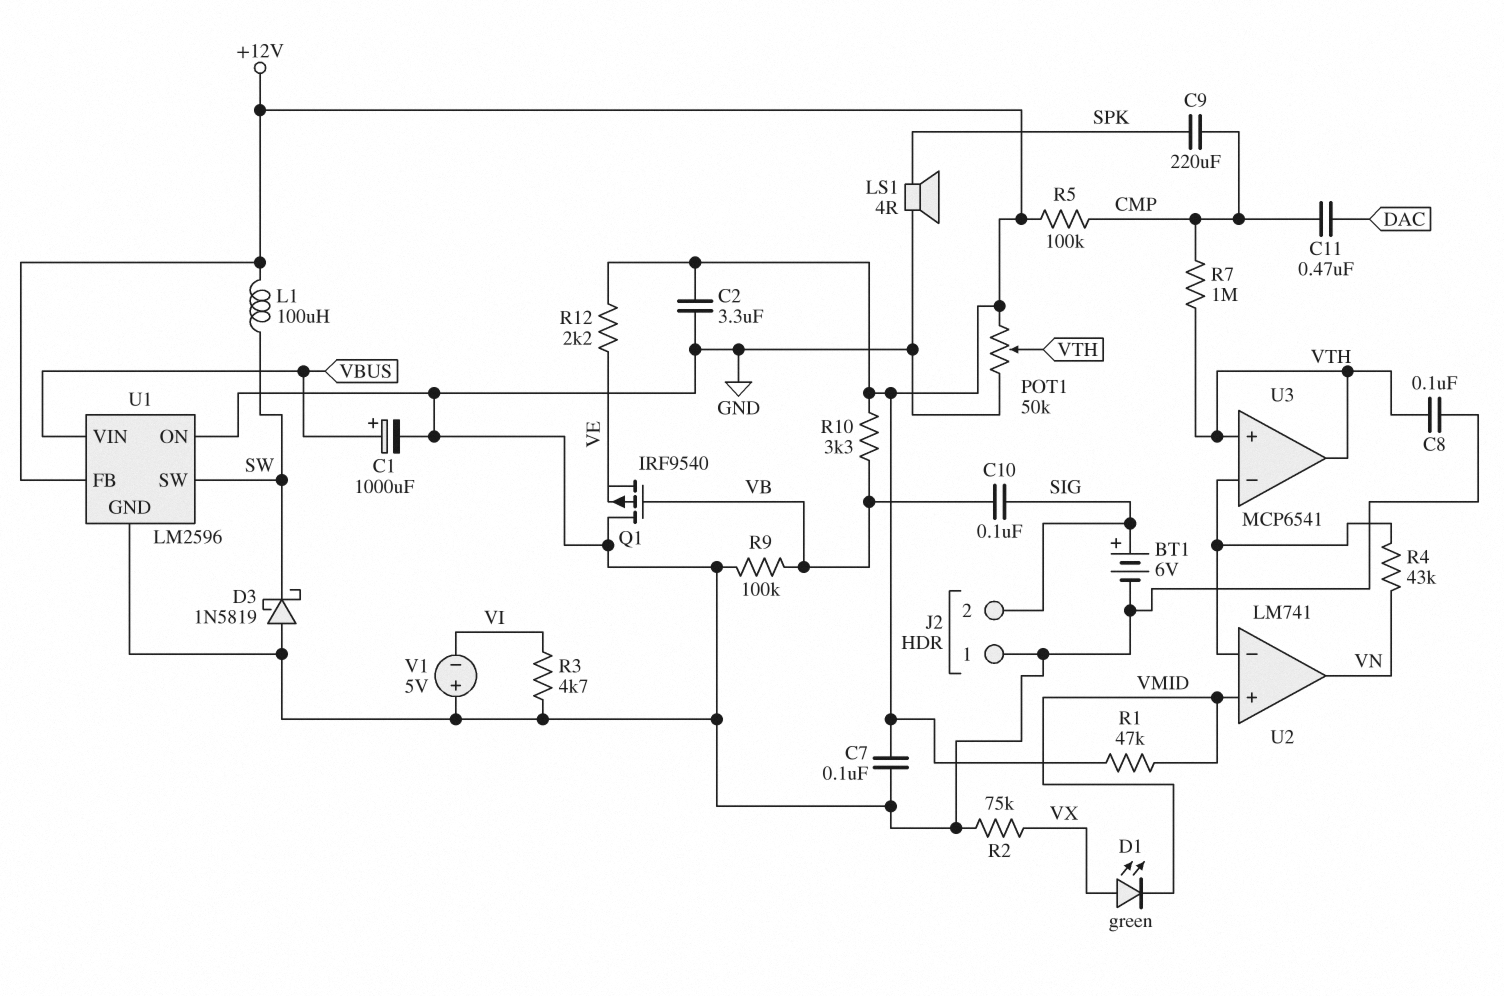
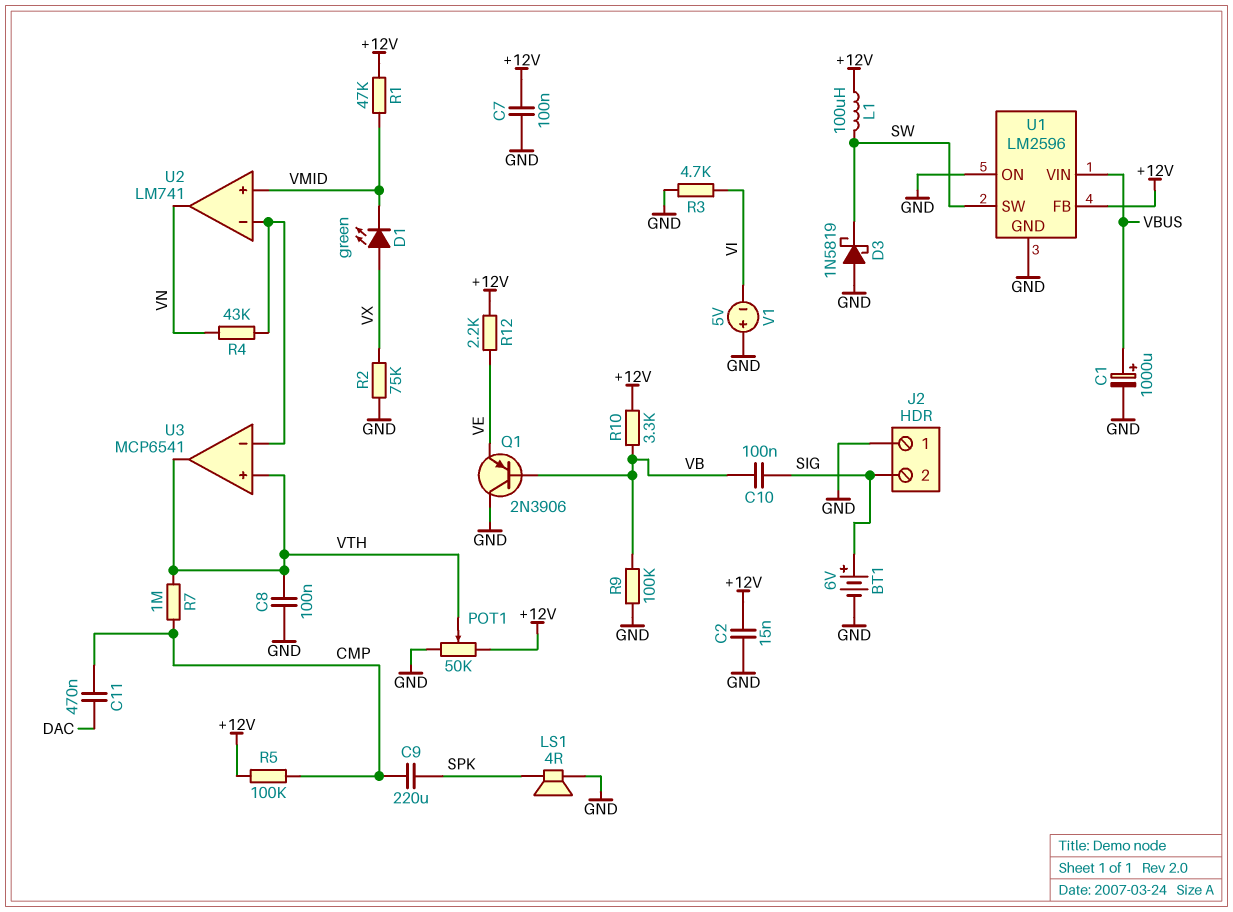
C2: 3.3uF (+12V, GND) -> 15nF (+12V, GND)
Q1: PMOS IRF9540 (G VB, D GND, S VE) -> PNP 2N3906 (B VB, C GND, E VE)

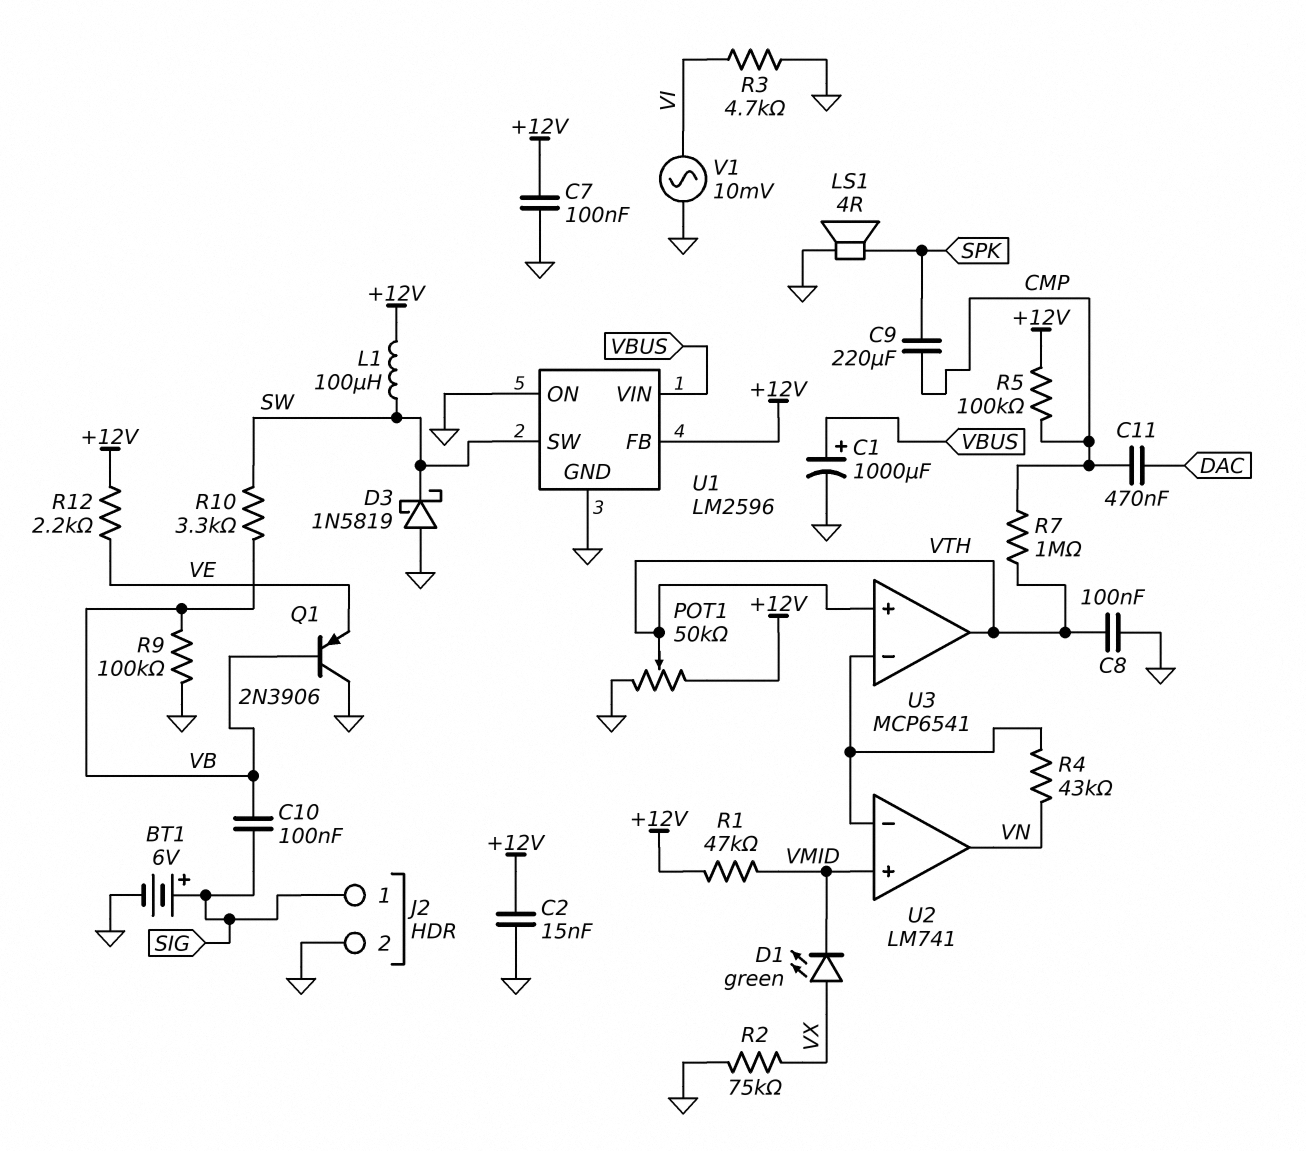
J2 pin 1: GND -> SIG
J2 pin 2: SIG -> GND
R10: 3.3k (+12V, VB) -> 3.3k (SW, VB)
V1: 5V (plus GND, minus VI) -> AC 10mV (GND, VI)

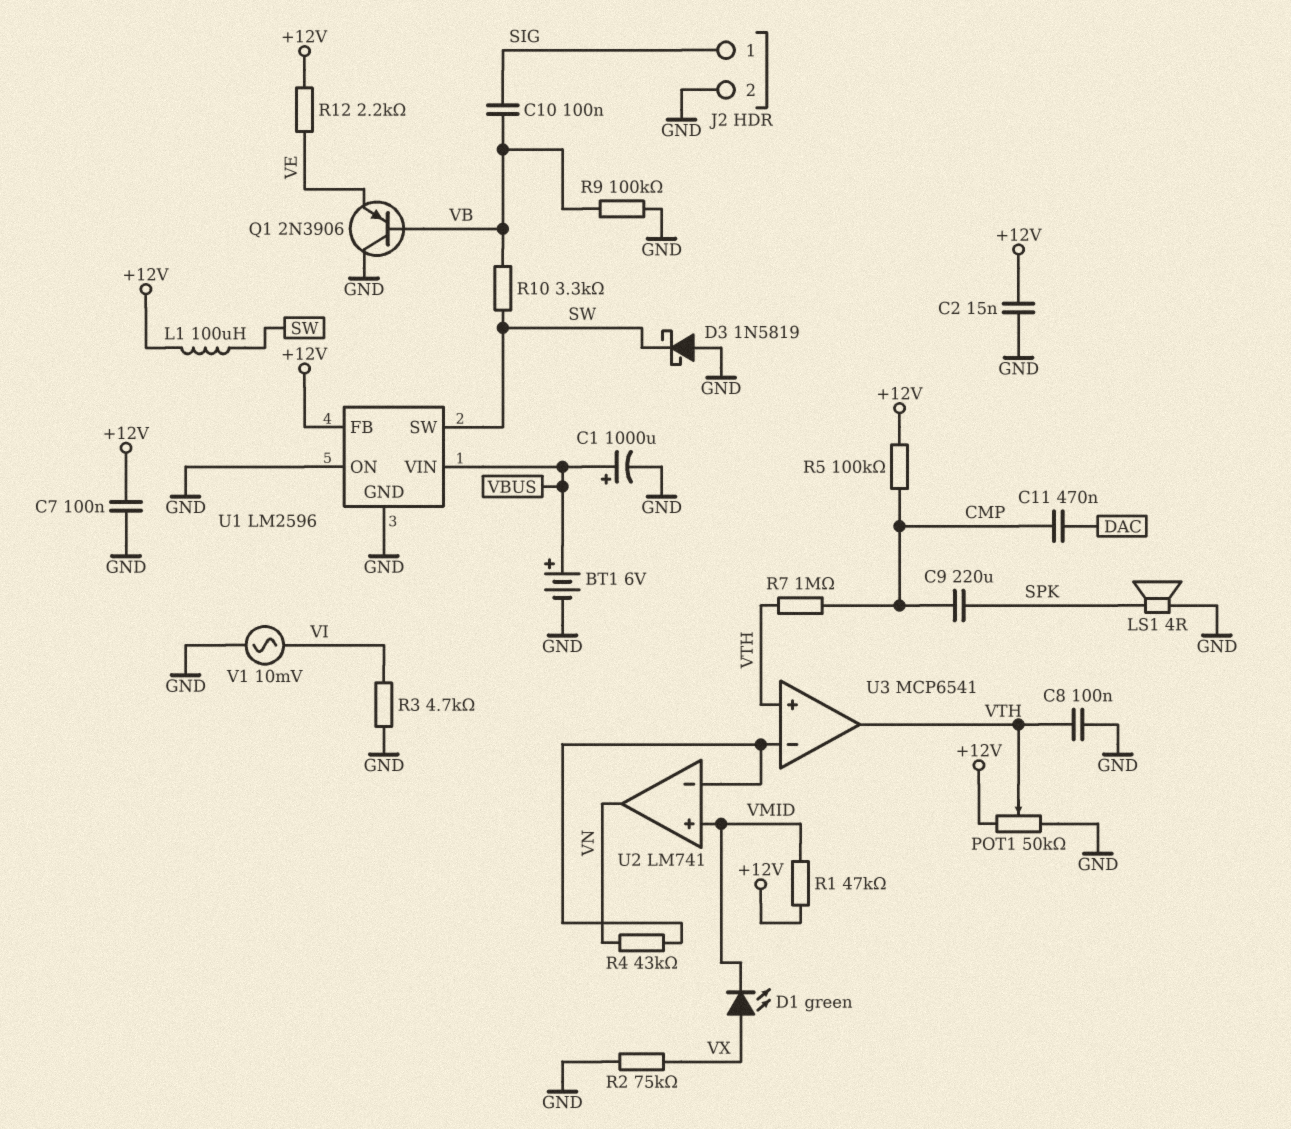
BT1: 6V (plus SIG, minus GND) -> 6V (plus VBUS, minus GND)

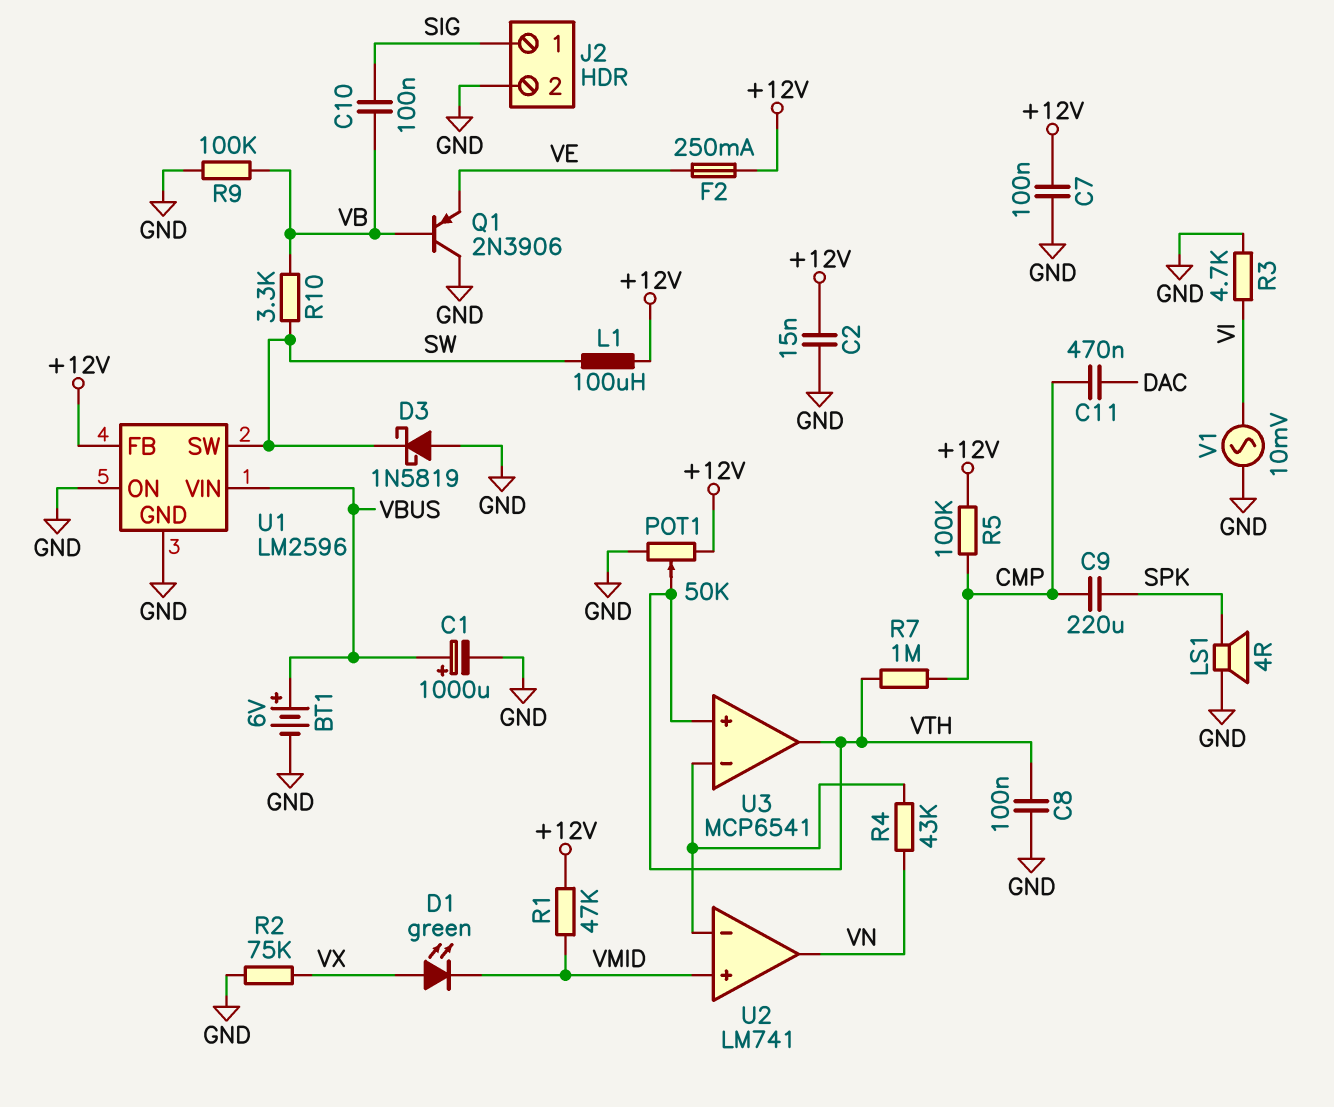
F2: none -> 250mA (+12V, VE)
R12: 2.2k (+12V, VE) -> none

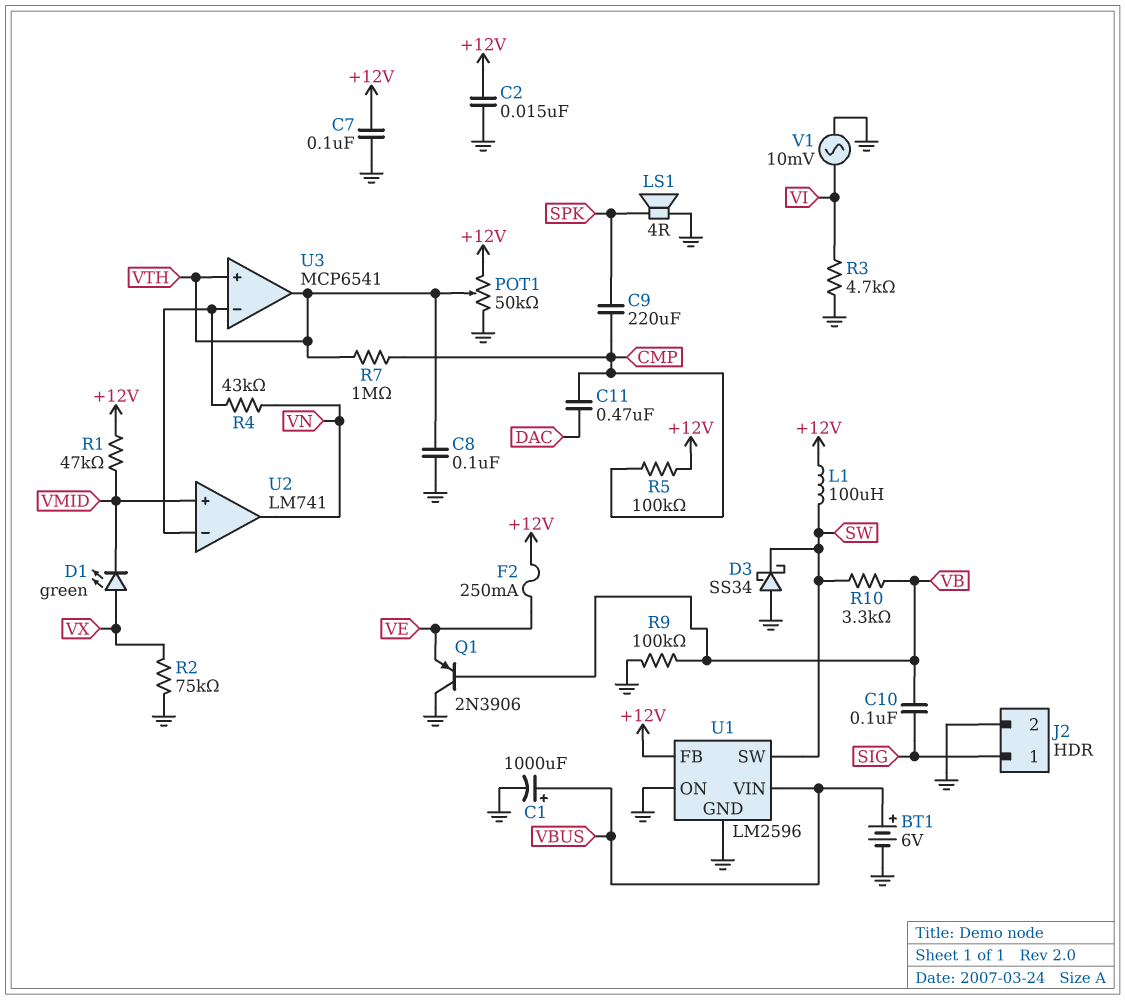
D3: schottky 1N5819 (A GND, K SW) -> schottky SS34 (A GND, K SW)

